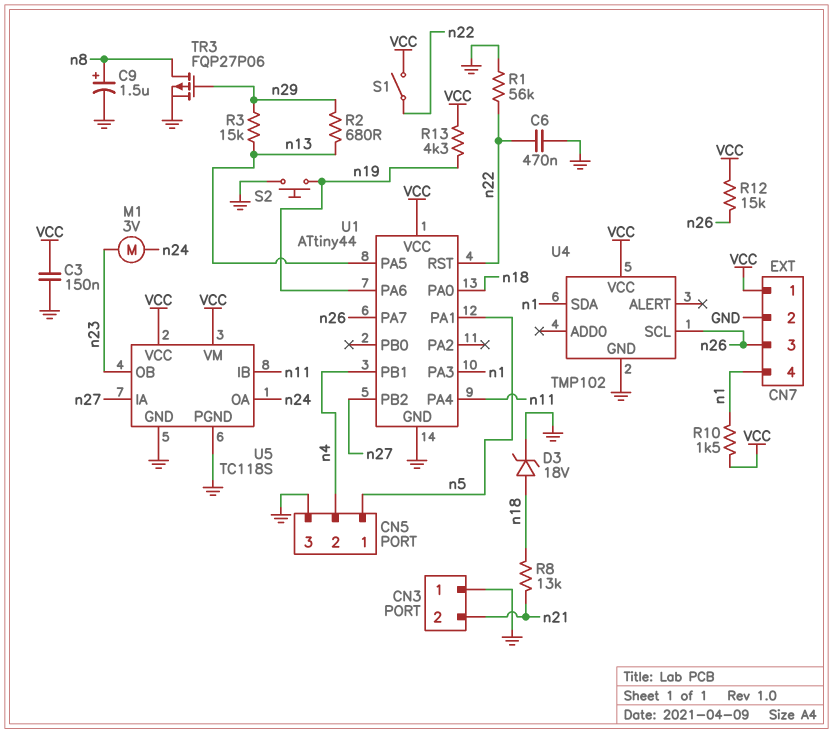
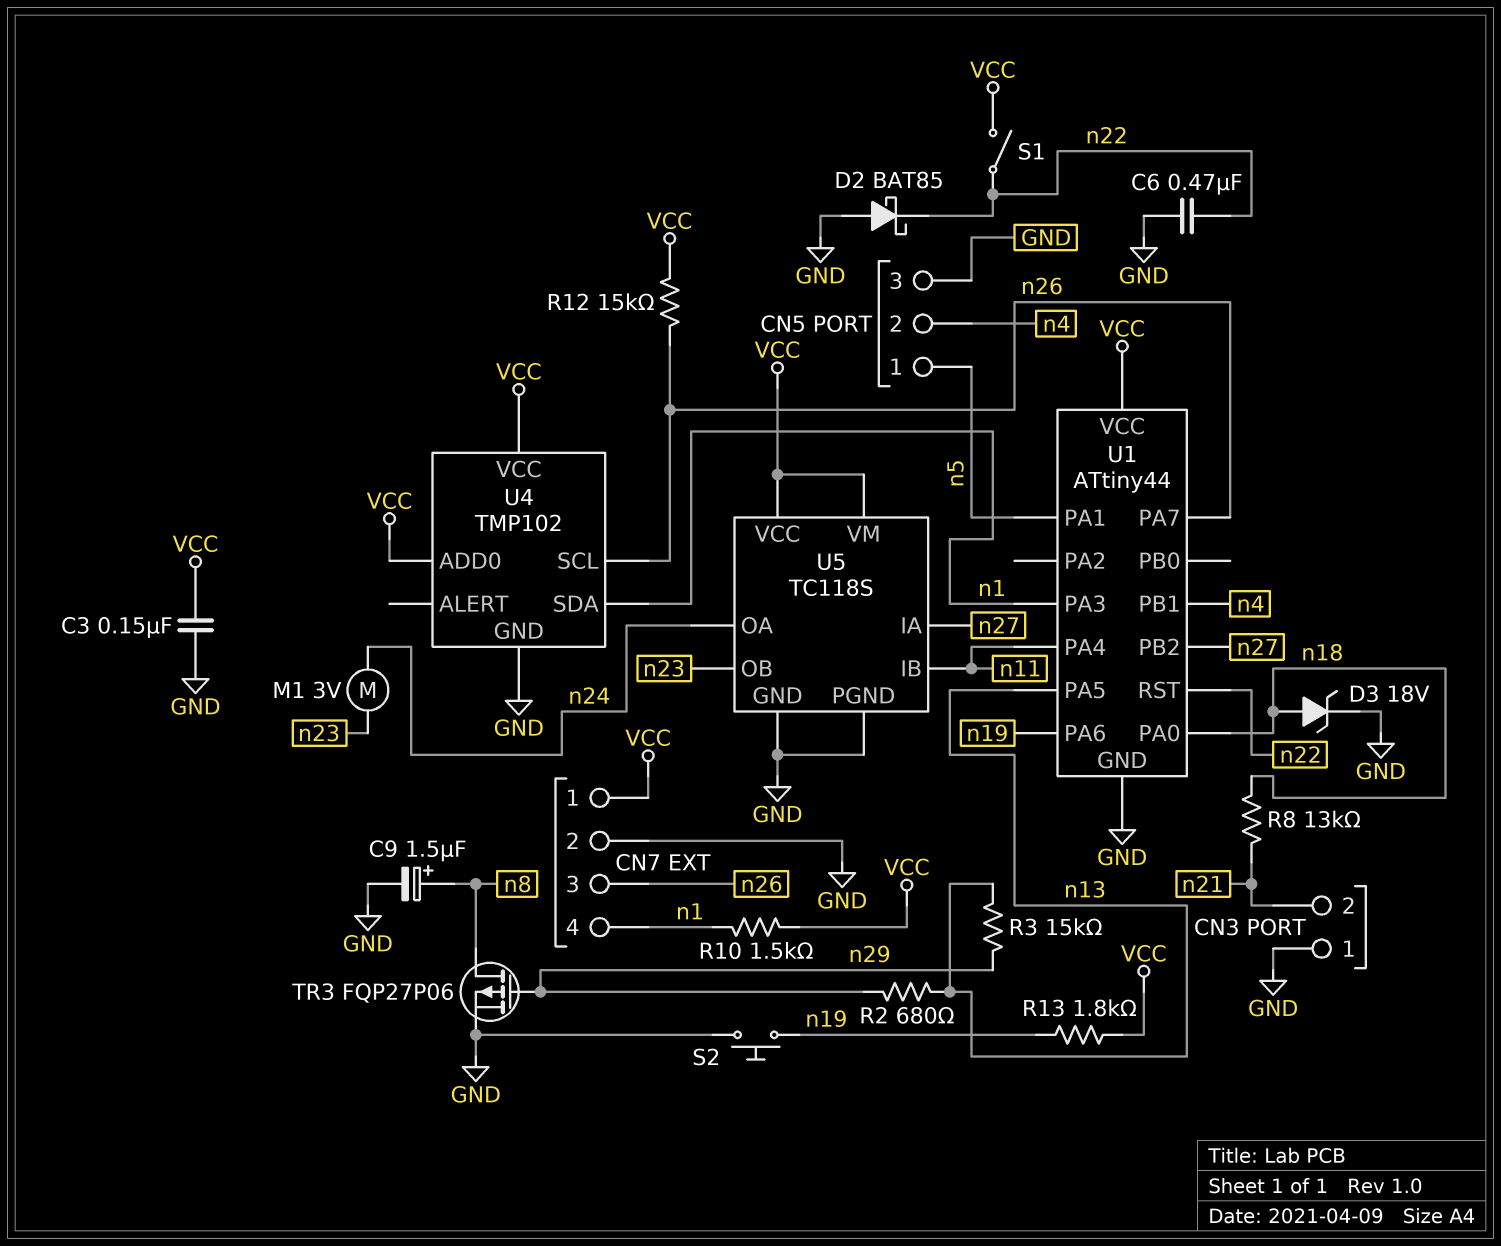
D2: none -> schottky BAT85 (A GND, K n22)
R1: 56k (GND, n22) -> none
R13: 4.3k (VCC, n19) -> 1.8k (VCC, n19)
U4 pin ADD0: none -> VCC

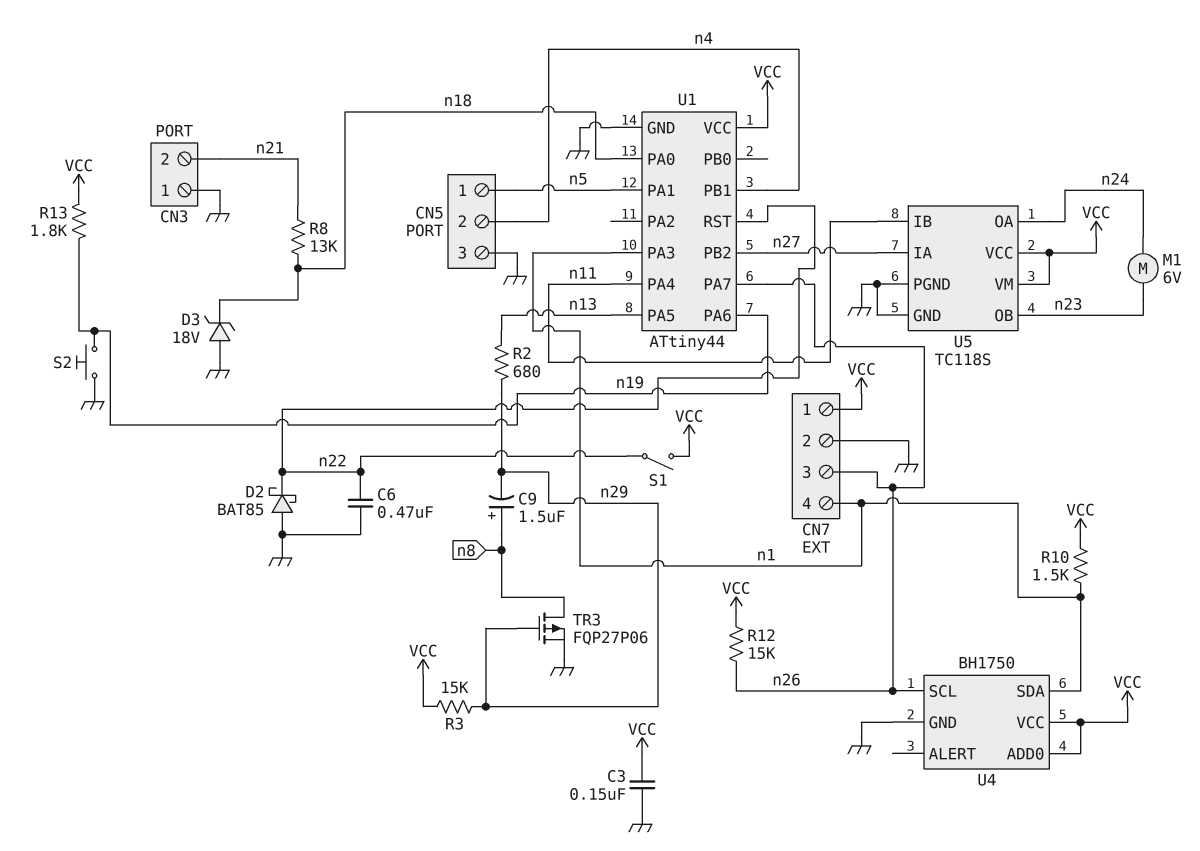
C9: 1.5uF (plus n8, minus GND) -> 1.5uF (plus n8, minus n29)
D3: zener 18V (A n18, K GND) -> zener 18V (A GND, K n18)
M1: motor 3V (n23, n24) -> motor 6V (n23, n24)
R3: 15k (n13, n29) -> 15k (VCC, n29)
U4: TMP102 -> BH1750

